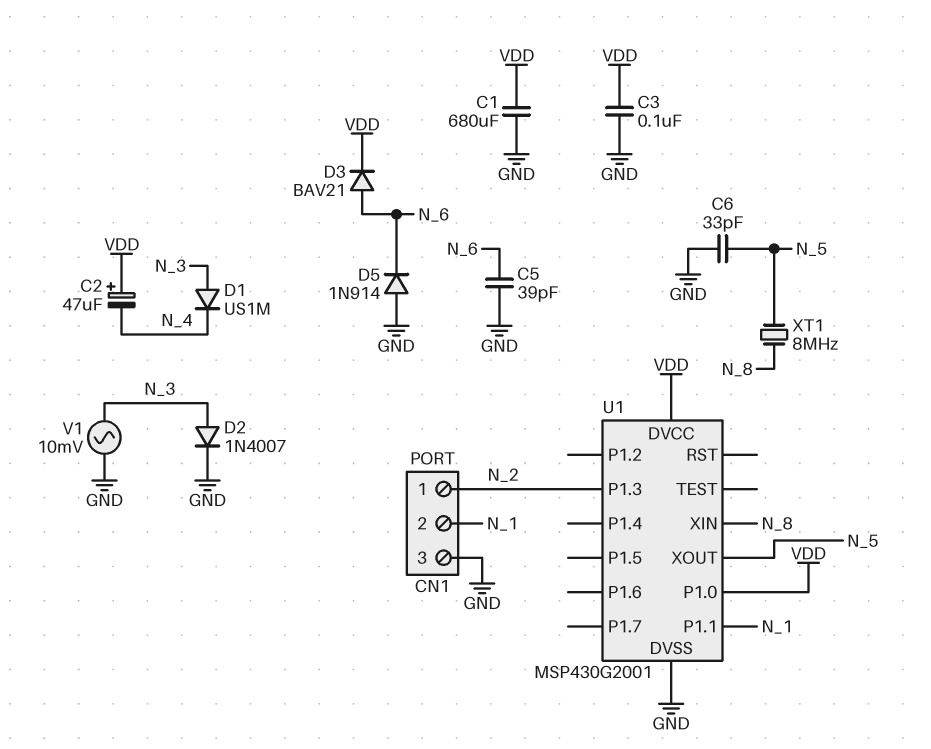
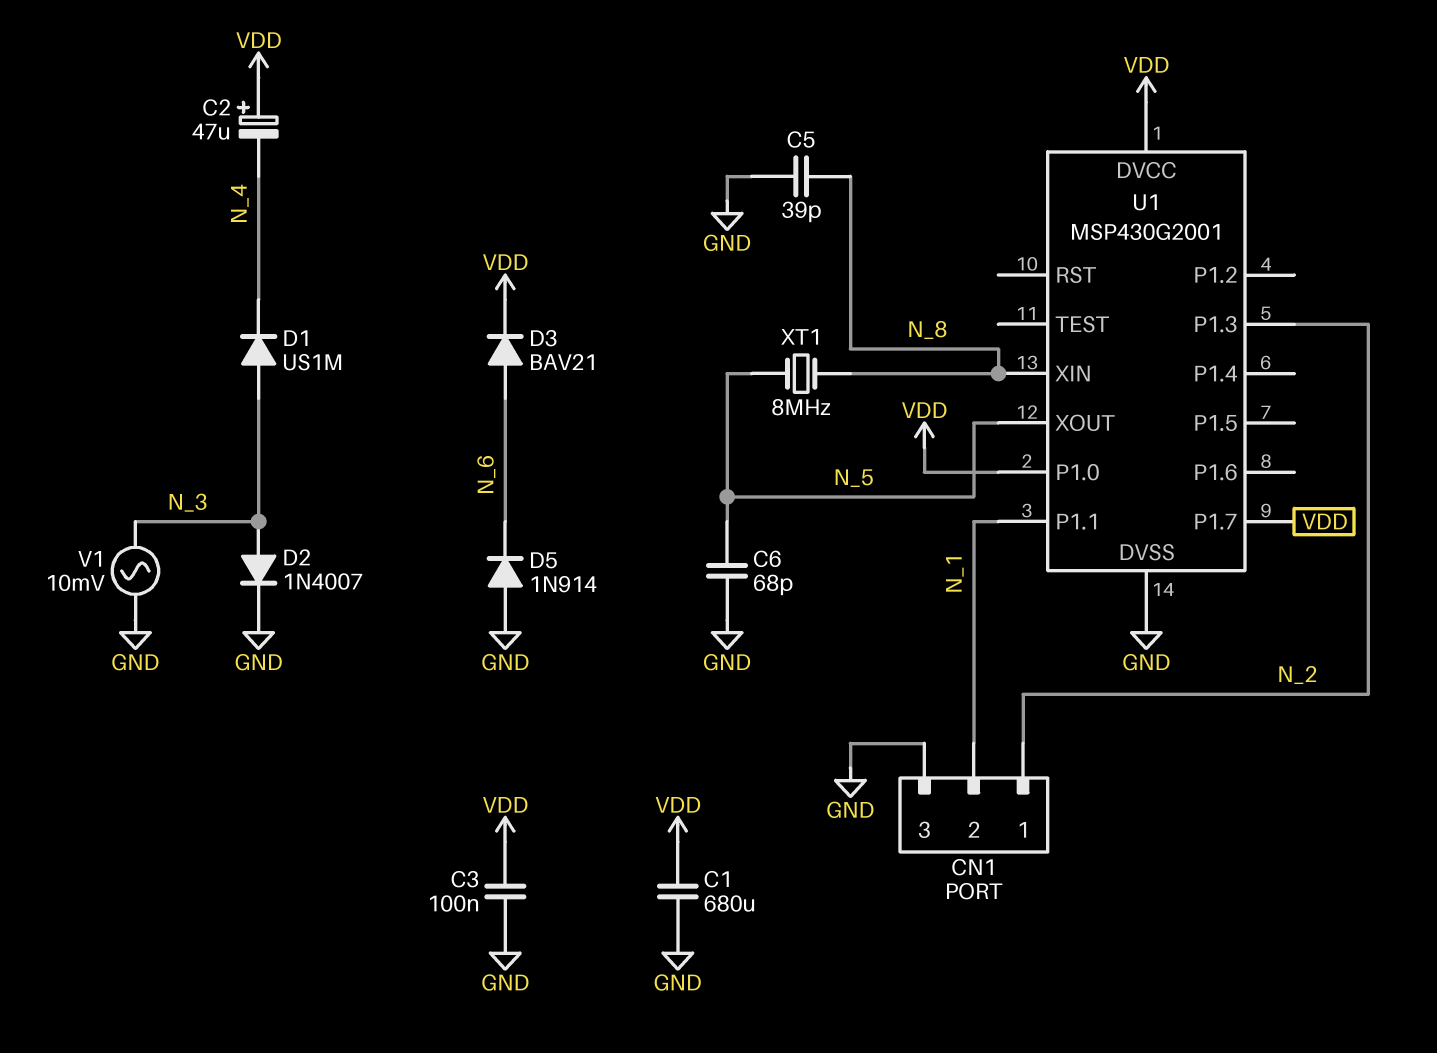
C5: 39pF (GND, N_6) -> 39pF (GND, N_8)
C6: 33pF (GND, N_5) -> 68pF (GND, N_5)
U1 pin P1.7: none -> VDD

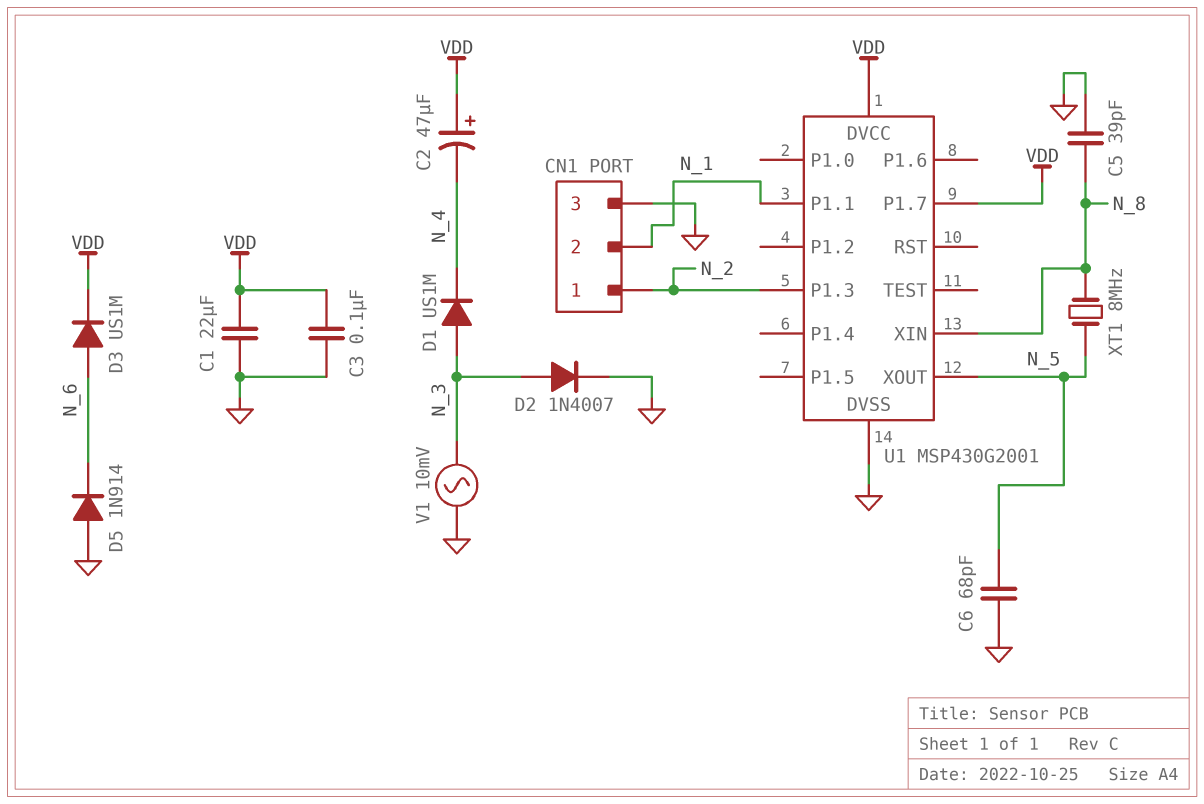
C1: 680uF (GND, VDD) -> 22uF (GND, VDD)
D3: diode BAV21 (A N_6, K VDD) -> diode US1M (A N_6, K VDD)
U1 pin P1.0: VDD -> none

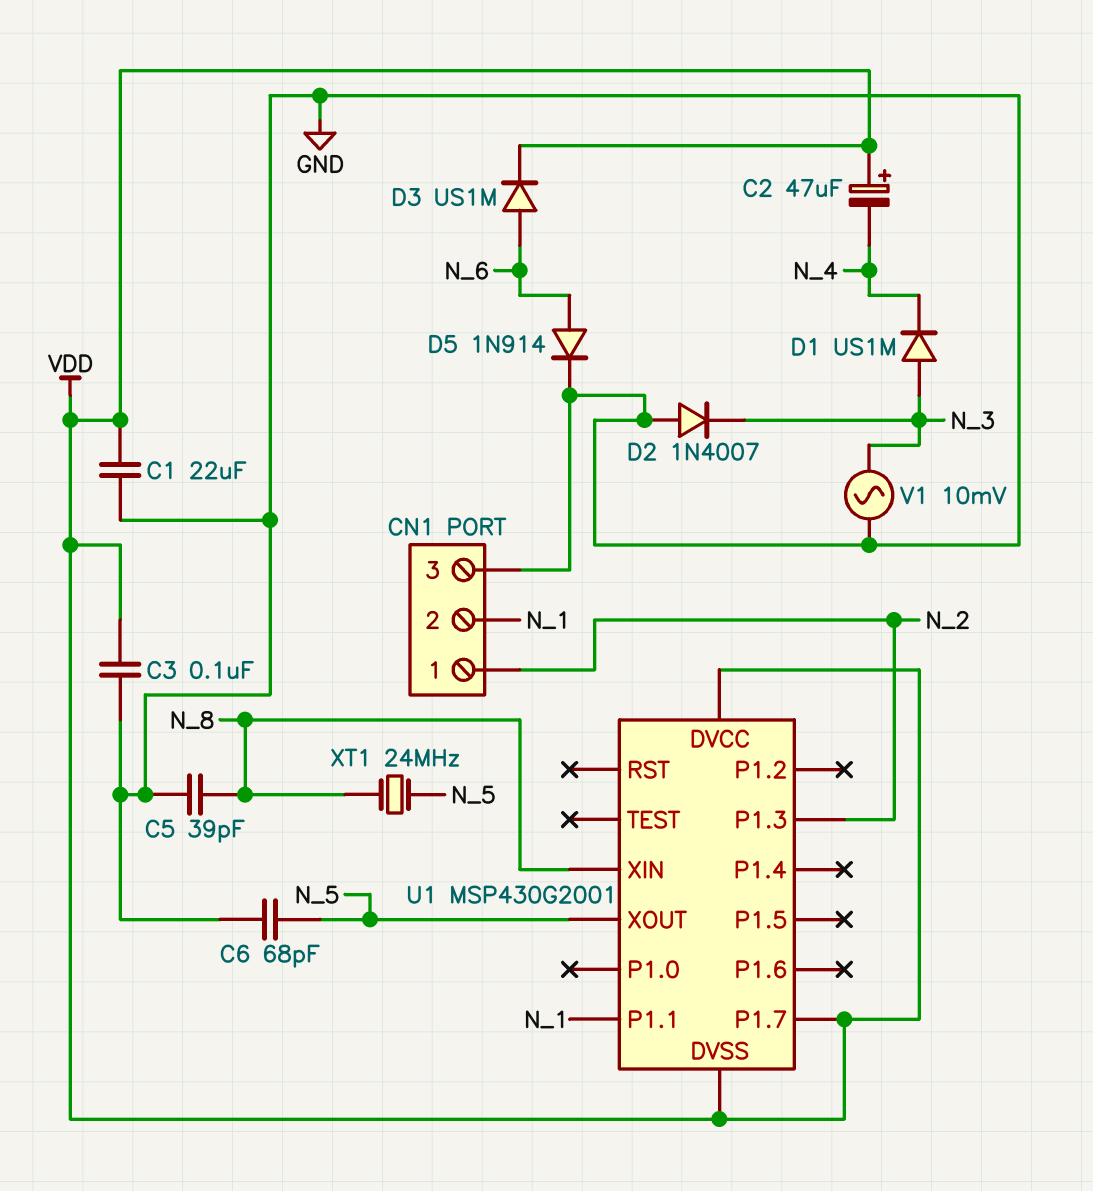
D2: diode 1N4007 (A N_3, K GND) -> diode 1N4007 (A GND, K N_3)
D5: diode 1N914 (A GND, K N_6) -> diode 1N914 (A N_6, K GND)
U1 pin DVSS: GND -> VDD
XT1: 8MHz (N_5, N_8) -> 24MHz (N_5, N_8)

